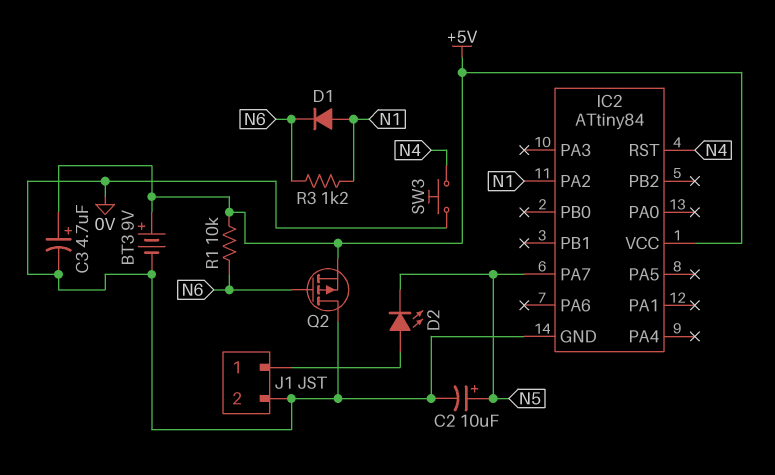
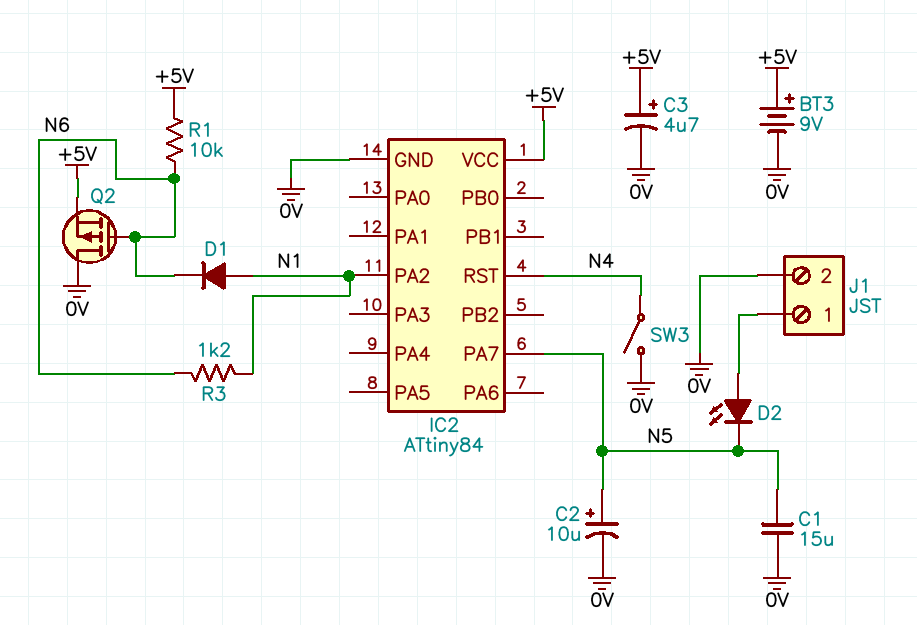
C1: none -> 15uF (0V, N5)
SW3: button (0V, N4) -> switch (0V, N4)

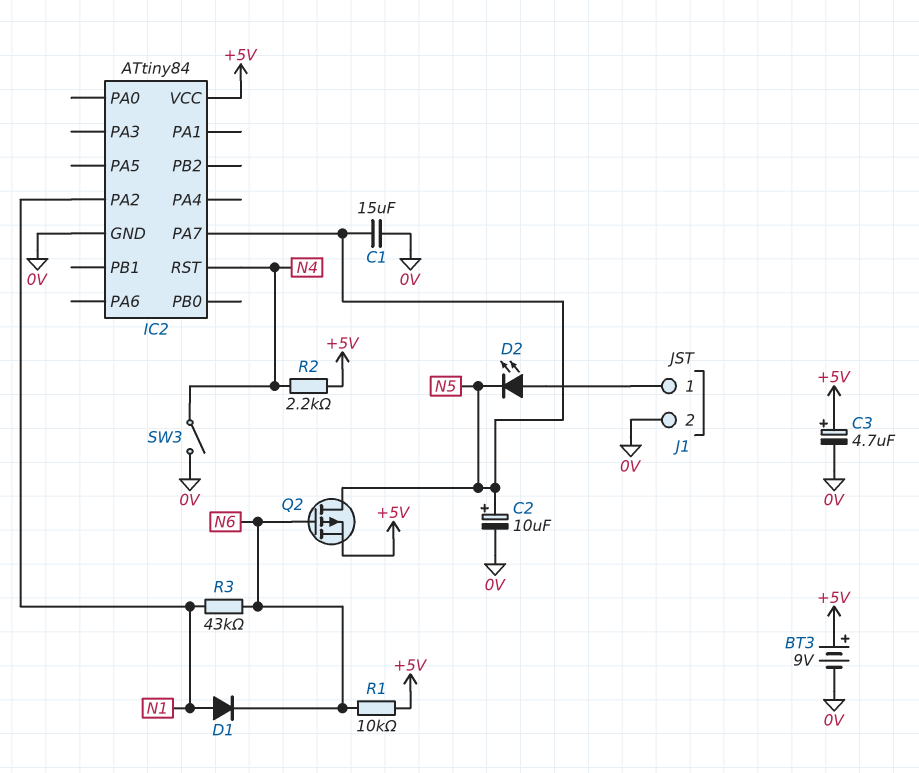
Q2: PMOS (G N6, D 0V, S +5V) -> PMOS (G N6, D N5, S +5V)
R2: none -> 2.2k (+5V, N4)
R3: 1.2k (N1, N6) -> 43k (N1, N6)

